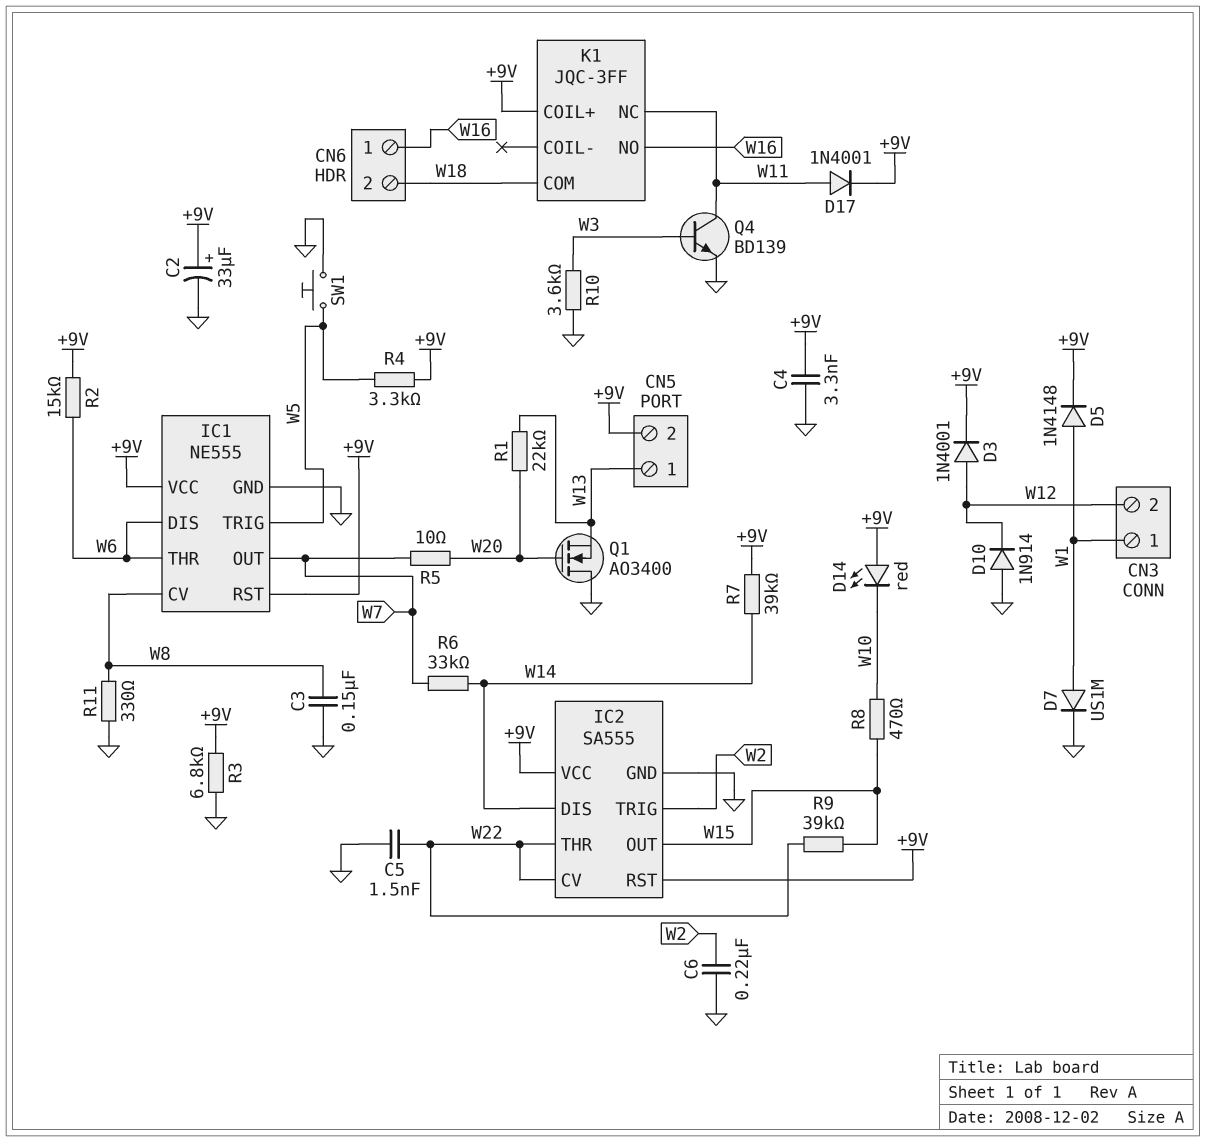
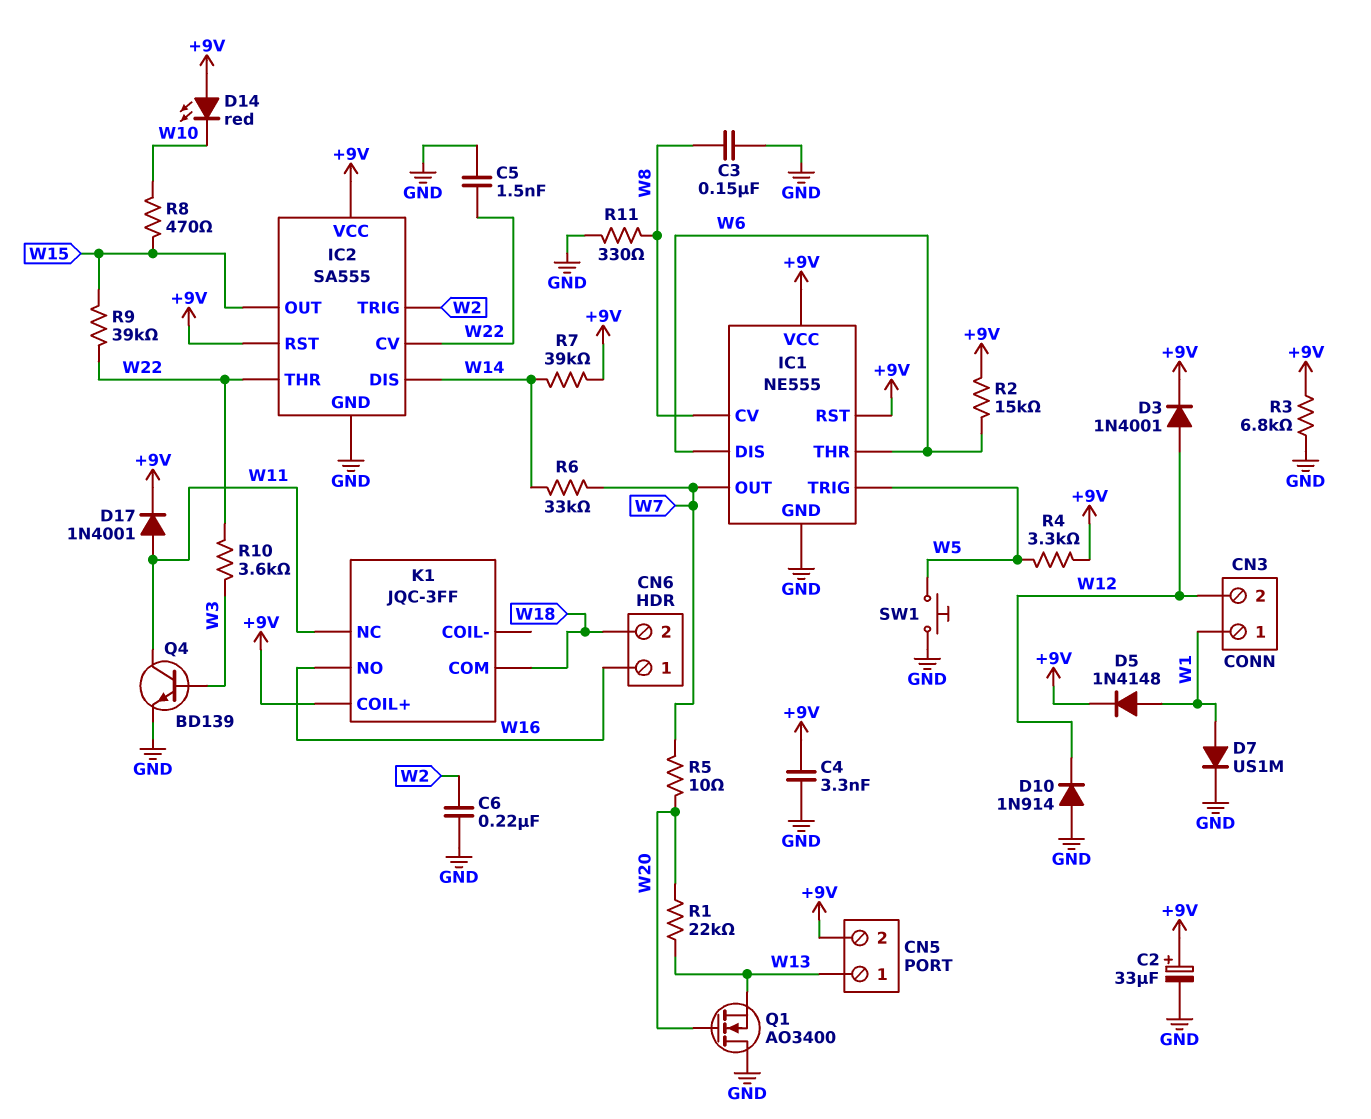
R10: 3.6k (GND, W3) -> 3.6k (W3, W22)

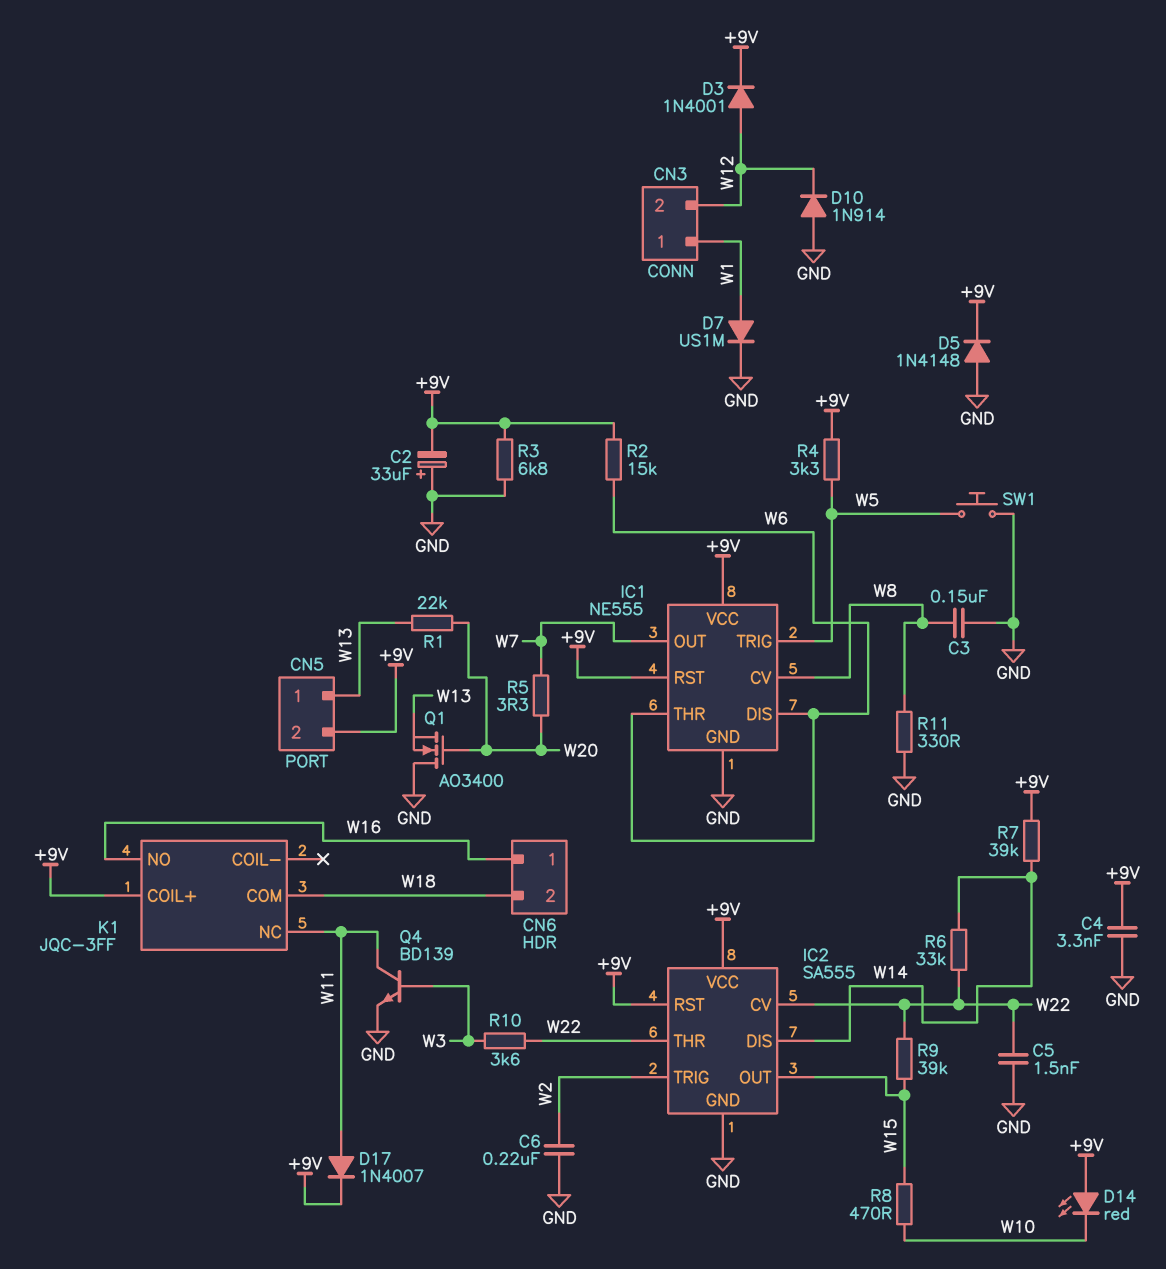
C2: 33uF (plus +9V, minus GND) -> 33uF (plus GND, minus +9V)
D5: diode 1N4148 (A W1, K +9V) -> diode 1N4148 (A GND, K +9V)
D17: diode 1N4001 (A W11, K +9V) -> diode 1N4007 (A W11, K +9V)
R5: 10 (W7, W20) -> 3.3 (W7, W20)
R6: 33k (W7, W14) -> 33k (W14, W22)

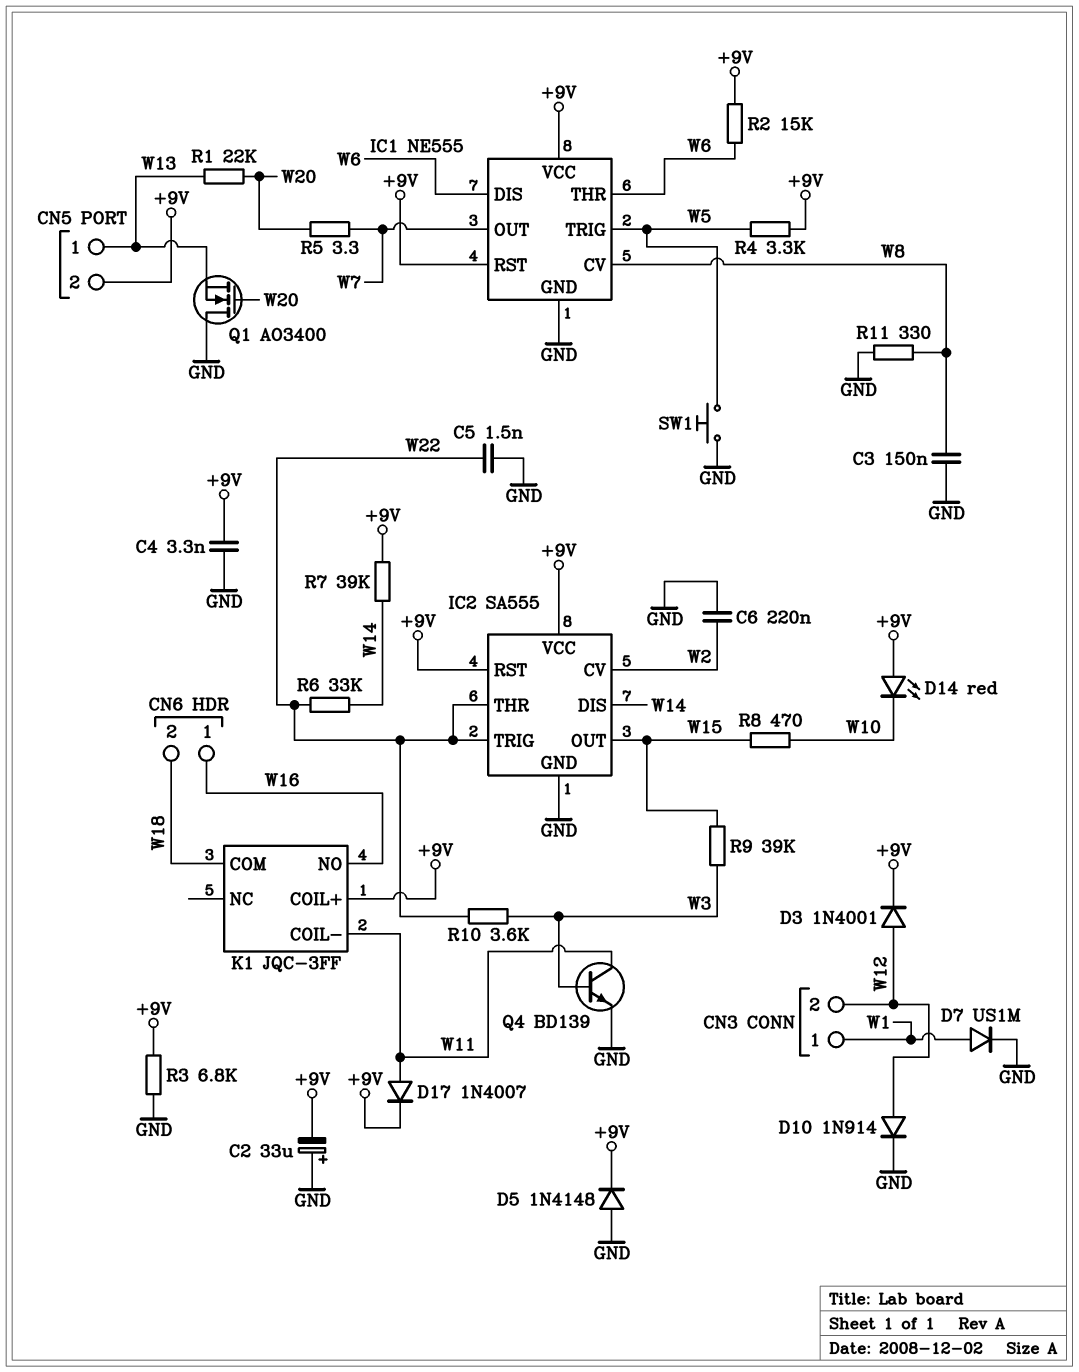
D10: diode 1N914 (A GND, K W12) -> diode 1N914 (A W12, K GND)
IC2 pin CV: W22 -> W2
IC2 pin TRIG: W2 -> W22
K1 pin COIL-: none -> W11
K1 pin NC: W11 -> none
R9: 39k (W15, W22) -> 39k (W3, W15)

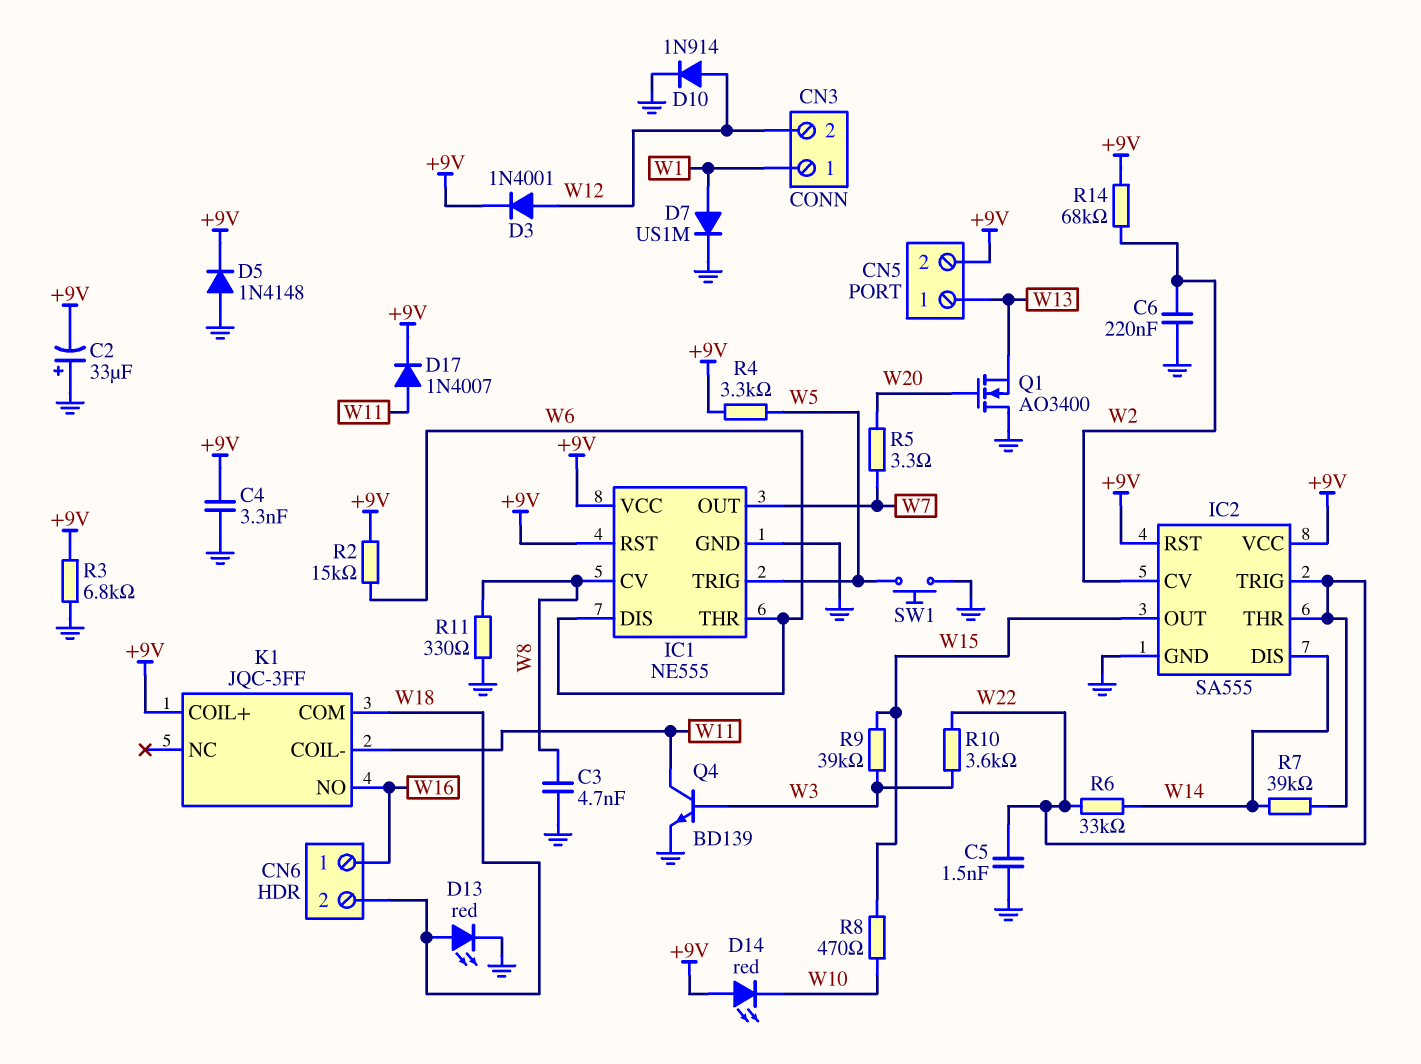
C3: 150nF (GND, W8) -> 4.7nF (GND, W8)
D13: none -> LED red (A W18, K GND)
R1: 22k (W13, W20) -> none
R7: 39k (+9V, W14) -> 39k (W14, W22)
R14: none -> 68k (+9V, W2)

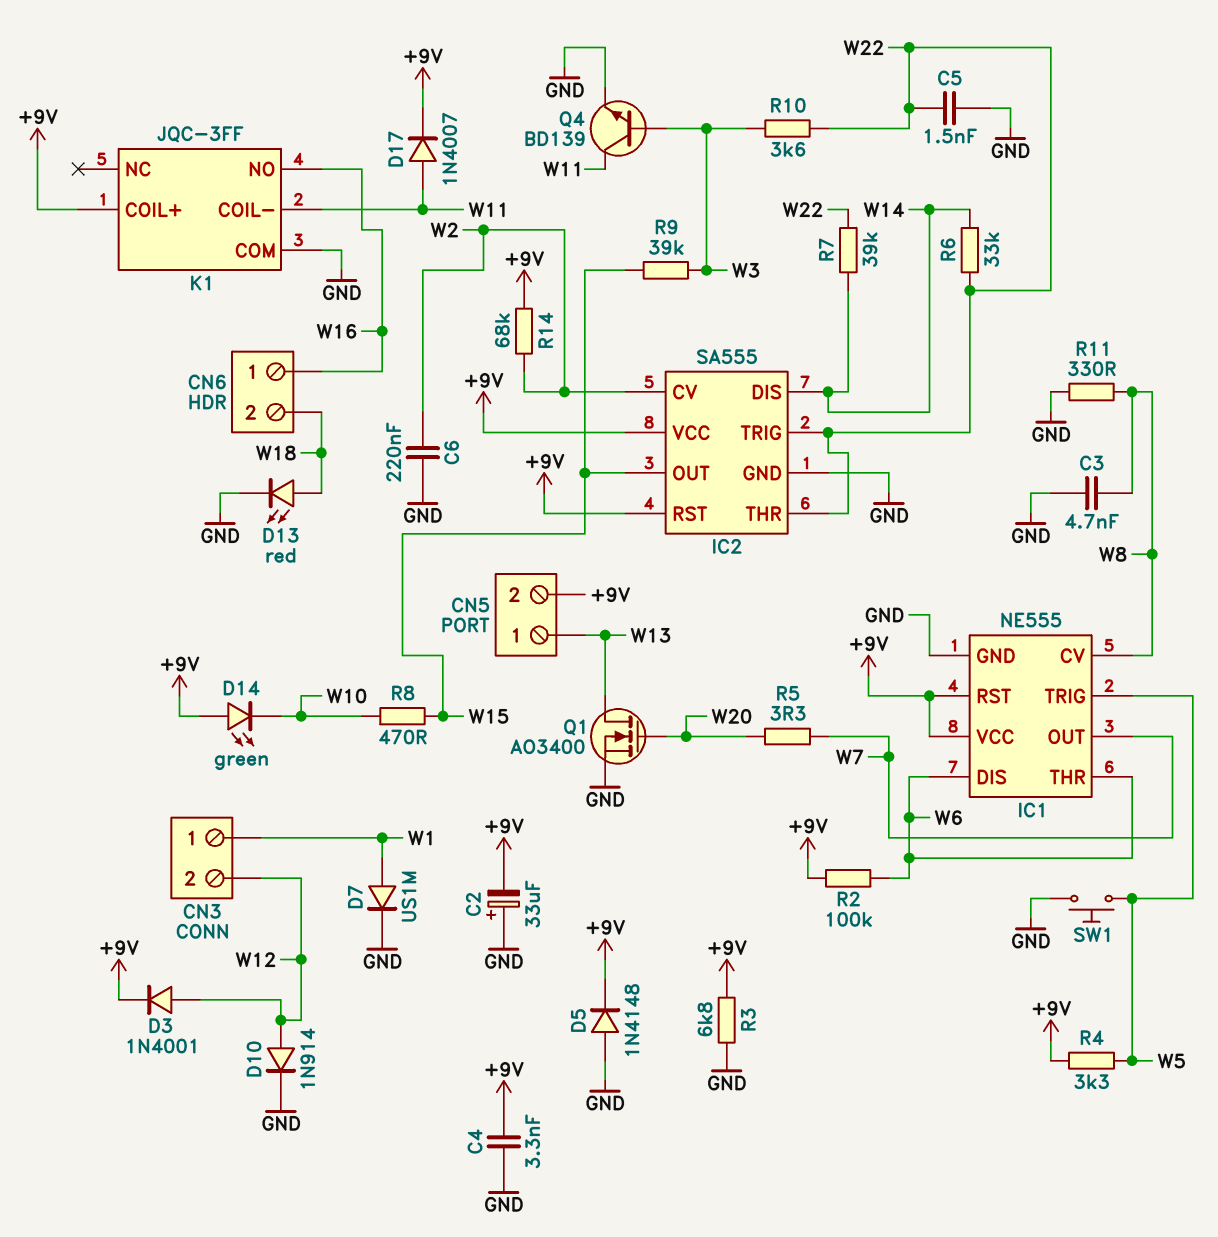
D14: LED red (A +9V, K W10) -> LED green (A +9V, K W10)
K1 pin COM: W18 -> GND
Q1: NMOS AO3400 (G W20, D GND, S W13) -> NMOS AO3400 (G W20, D W13, S GND)
R2: 15k (+9V, W6) -> 100k (+9V, W6)

